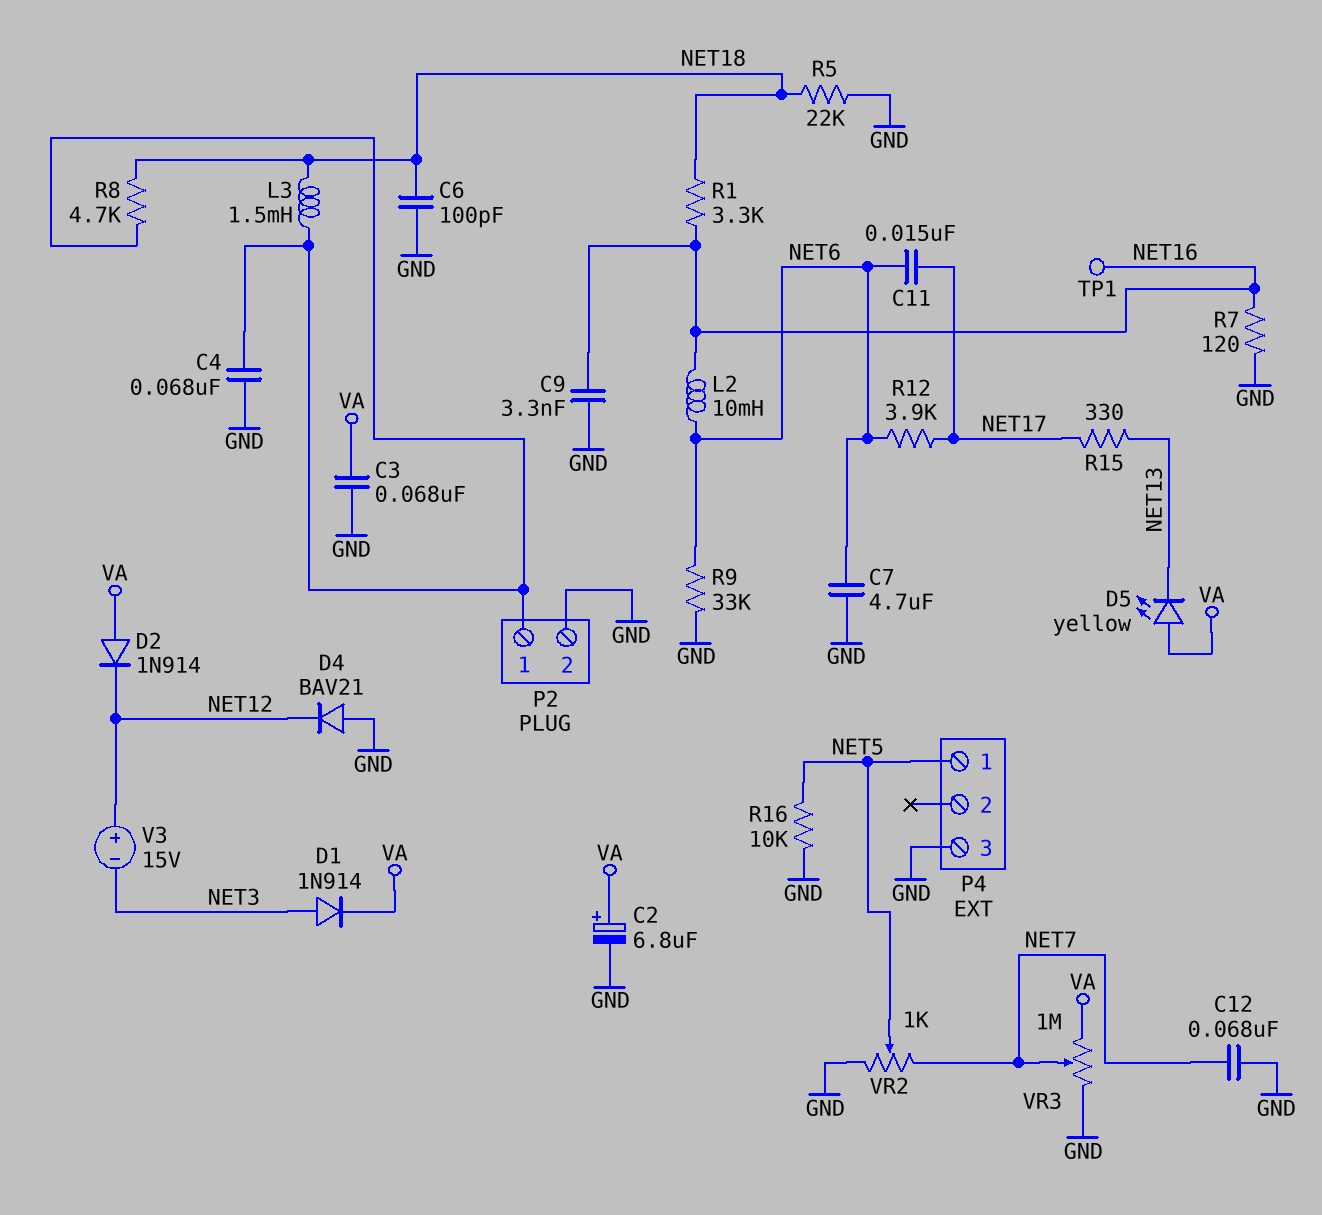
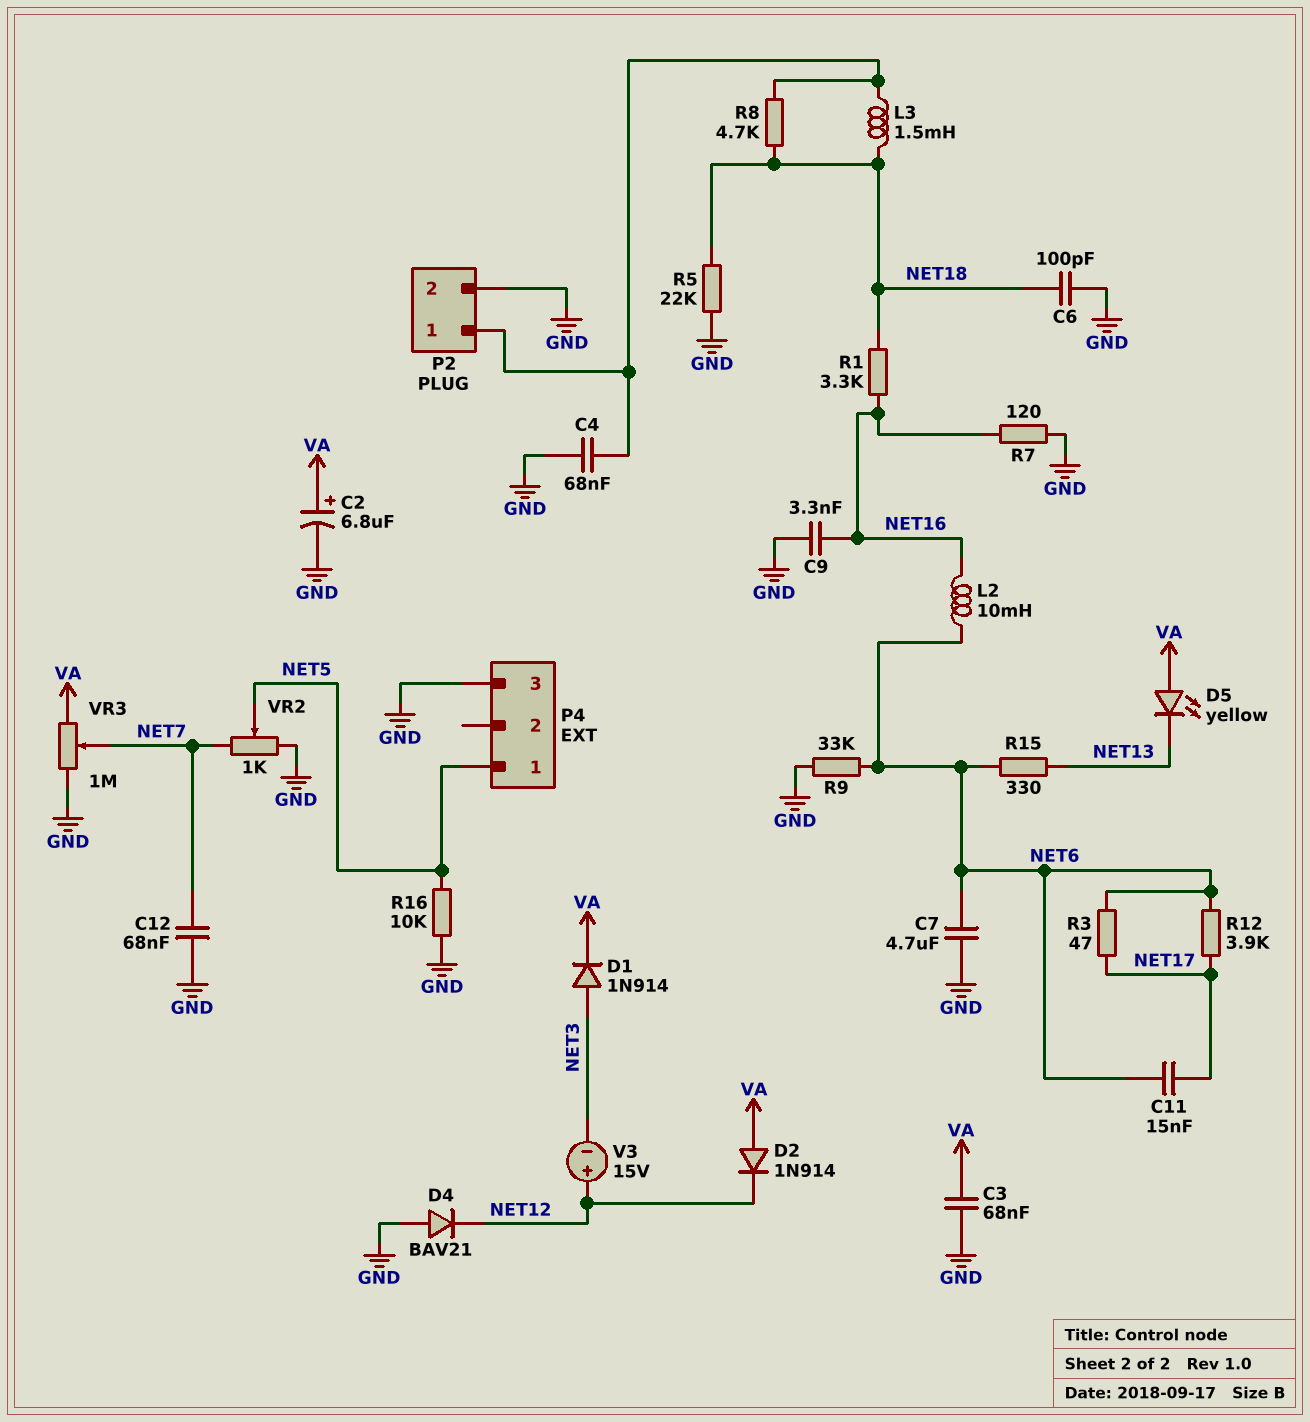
R3: none -> 47 (NET6, NET17)
R15: 330 (NET13, NET17) -> 330 (NET6, NET13)
TP1: test point (NET16) -> none

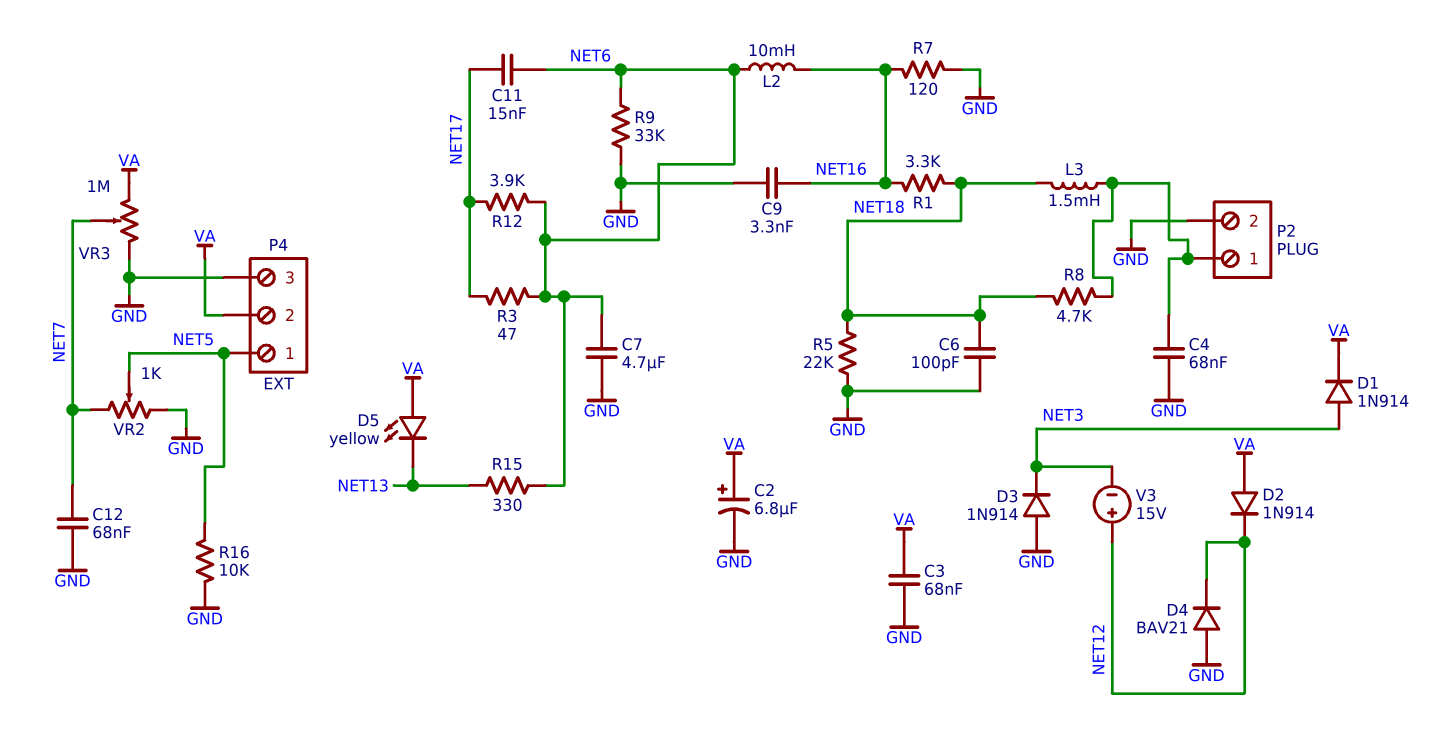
D3: none -> diode 1N914 (A GND, K NET3)
P4 pin 2: none -> VA

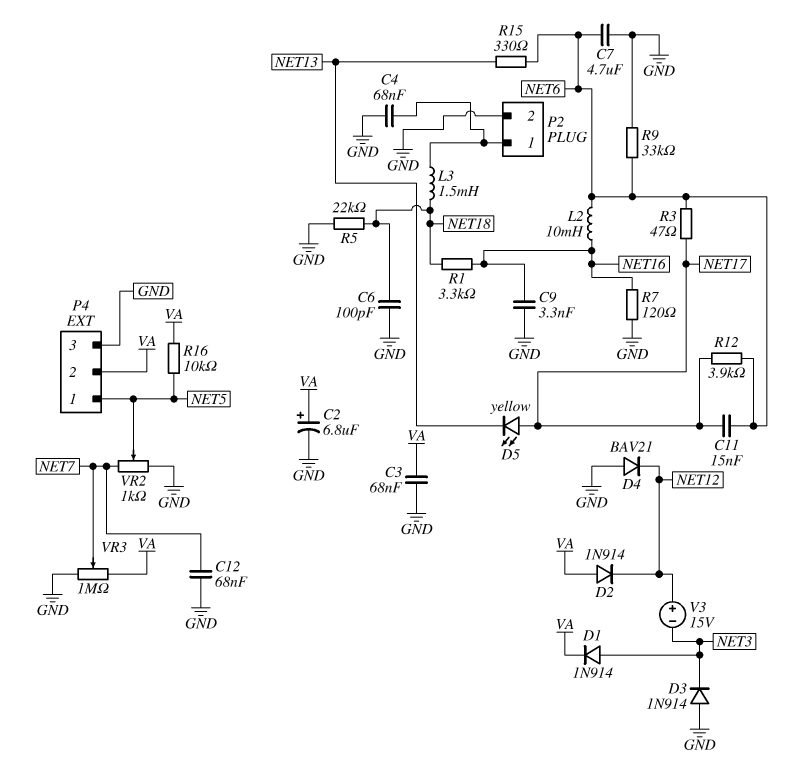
D5: LED yellow (A VA, K NET13) -> LED yellow (A NET17, K NET13)
R8: 4.7k (NET18, P2/1) -> none
R16: 10k (GND, NET5) -> 10k (NET5, VA)

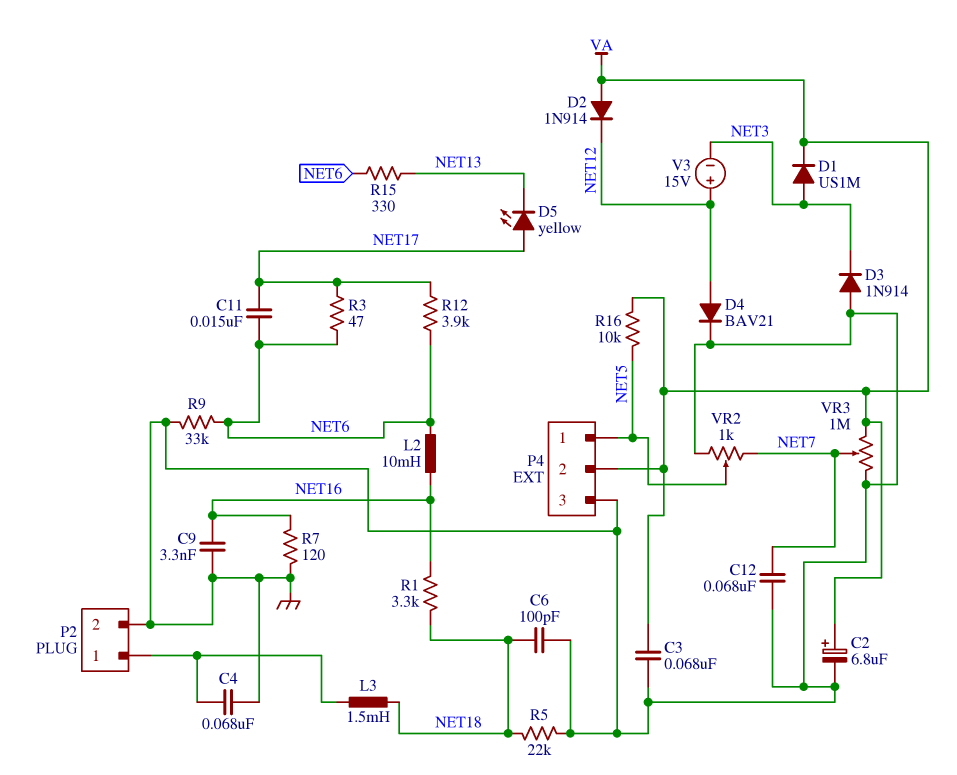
C7: 4.7uF (GND, NET6) -> none
D1: diode 1N914 (A NET3, K VA) -> diode US1M (A NET3, K VA)
D4: diode BAV21 (A GND, K NET12) -> diode BAV21 (A NET12, K GND)

